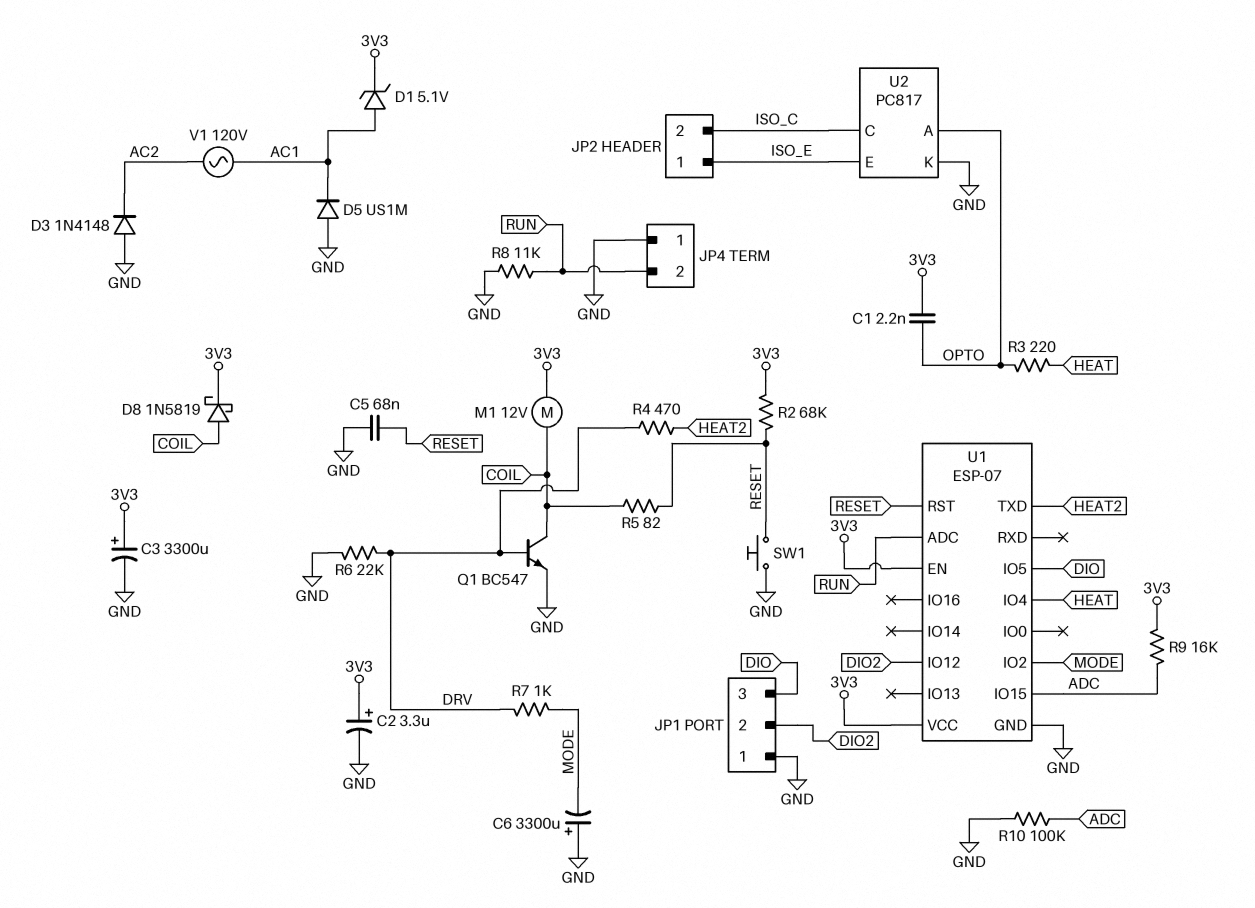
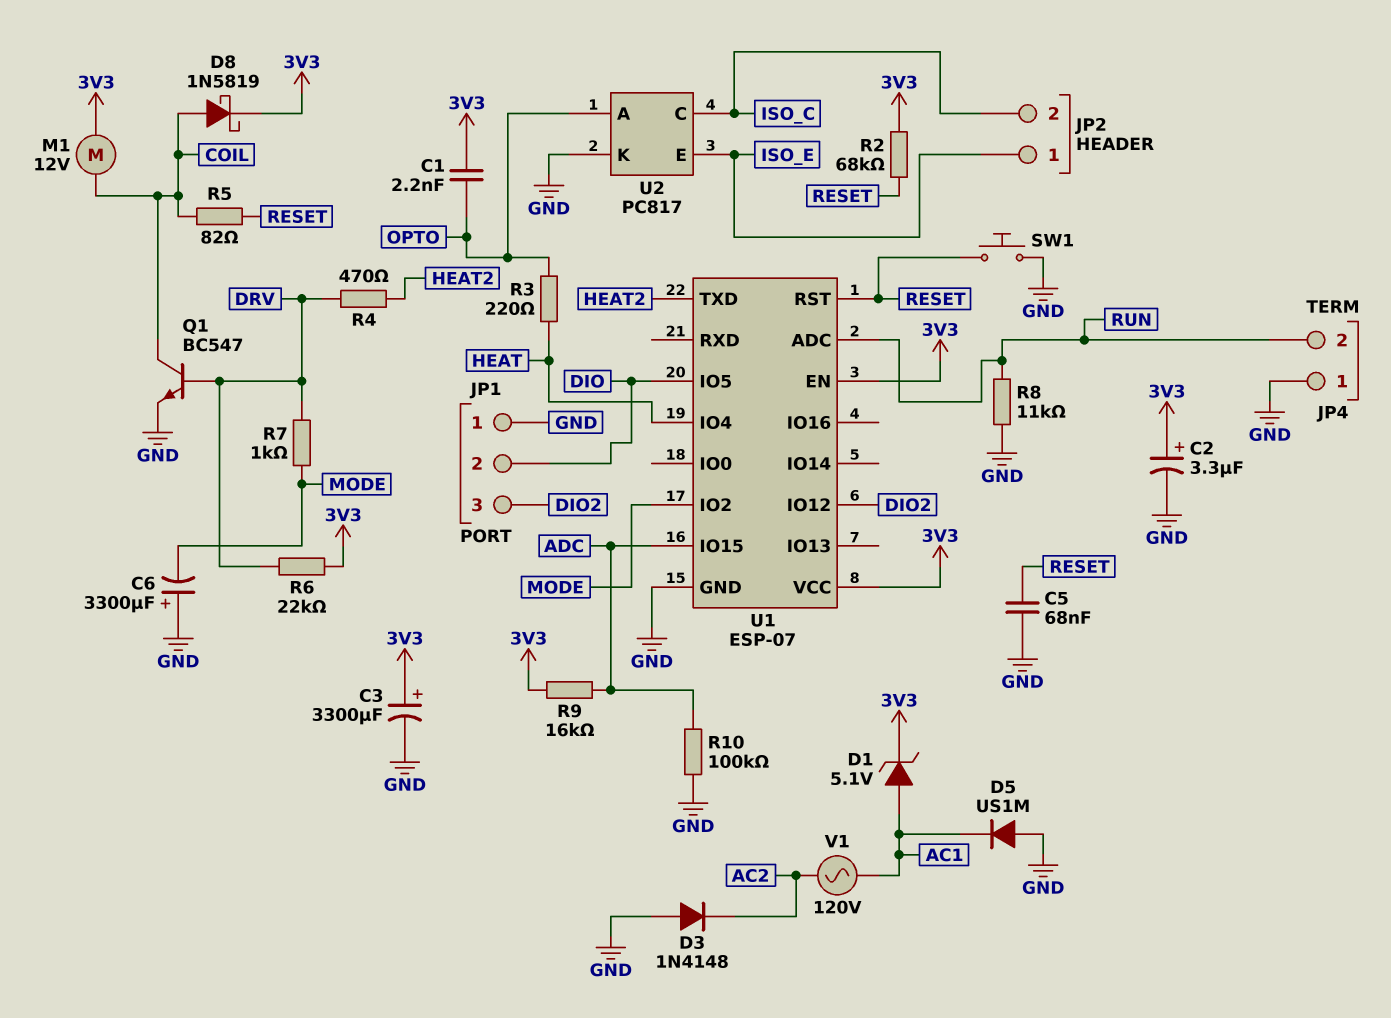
JP1 pin 2: DIO2 -> DIO
JP1 pin 3: DIO -> DIO2
R6: 22k (DRV, GND) -> 22k (3V3, DRV)

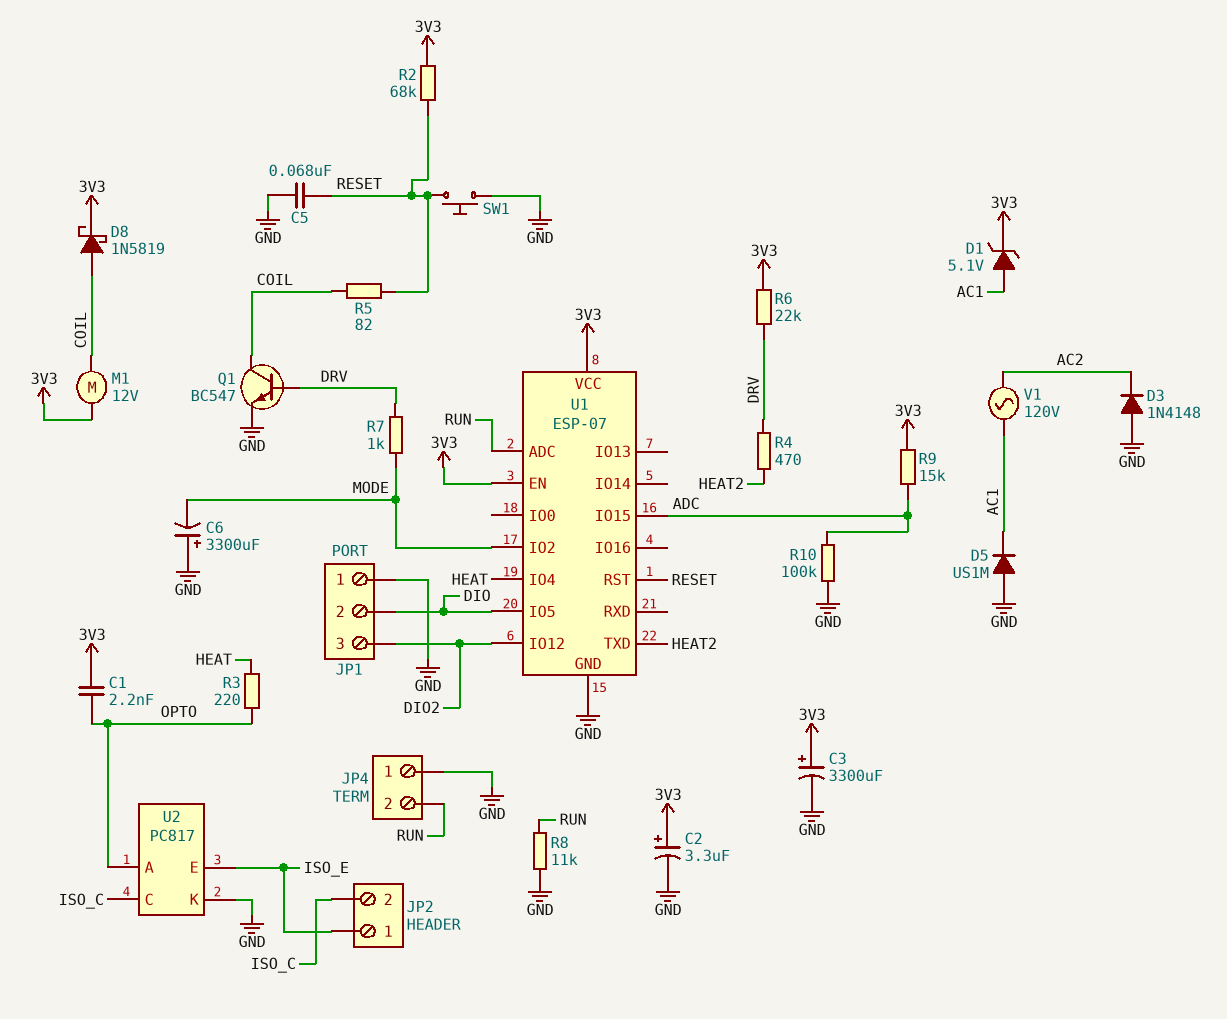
R9: 16k (3V3, ADC) -> 15k (3V3, ADC)

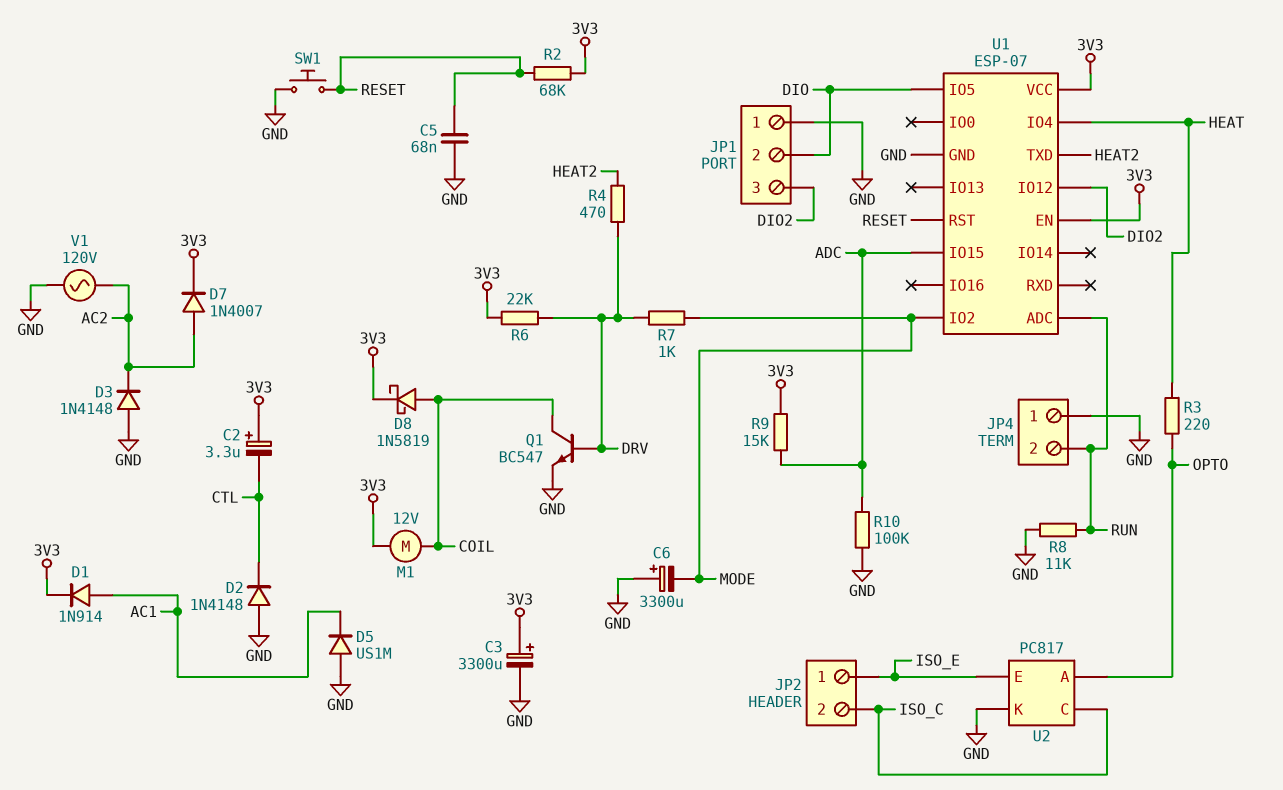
C1: 2.2nF (3V3, OPTO) -> none
C2: 3.3uF (plus 3V3, minus GND) -> 3.3uF (plus 3V3, minus CTL)
D1: zener 5.1V (A AC1, K 3V3) -> diode 1N914 (A AC1, K 3V3)
D2: none -> diode 1N4148 (A GND, K CTL)
D7: none -> diode 1N4007 (A AC2, K 3V3)
R5: 82 (COIL, RESET) -> none
V1: AC 120V (AC1, AC2) -> AC 120V (AC2, GND)

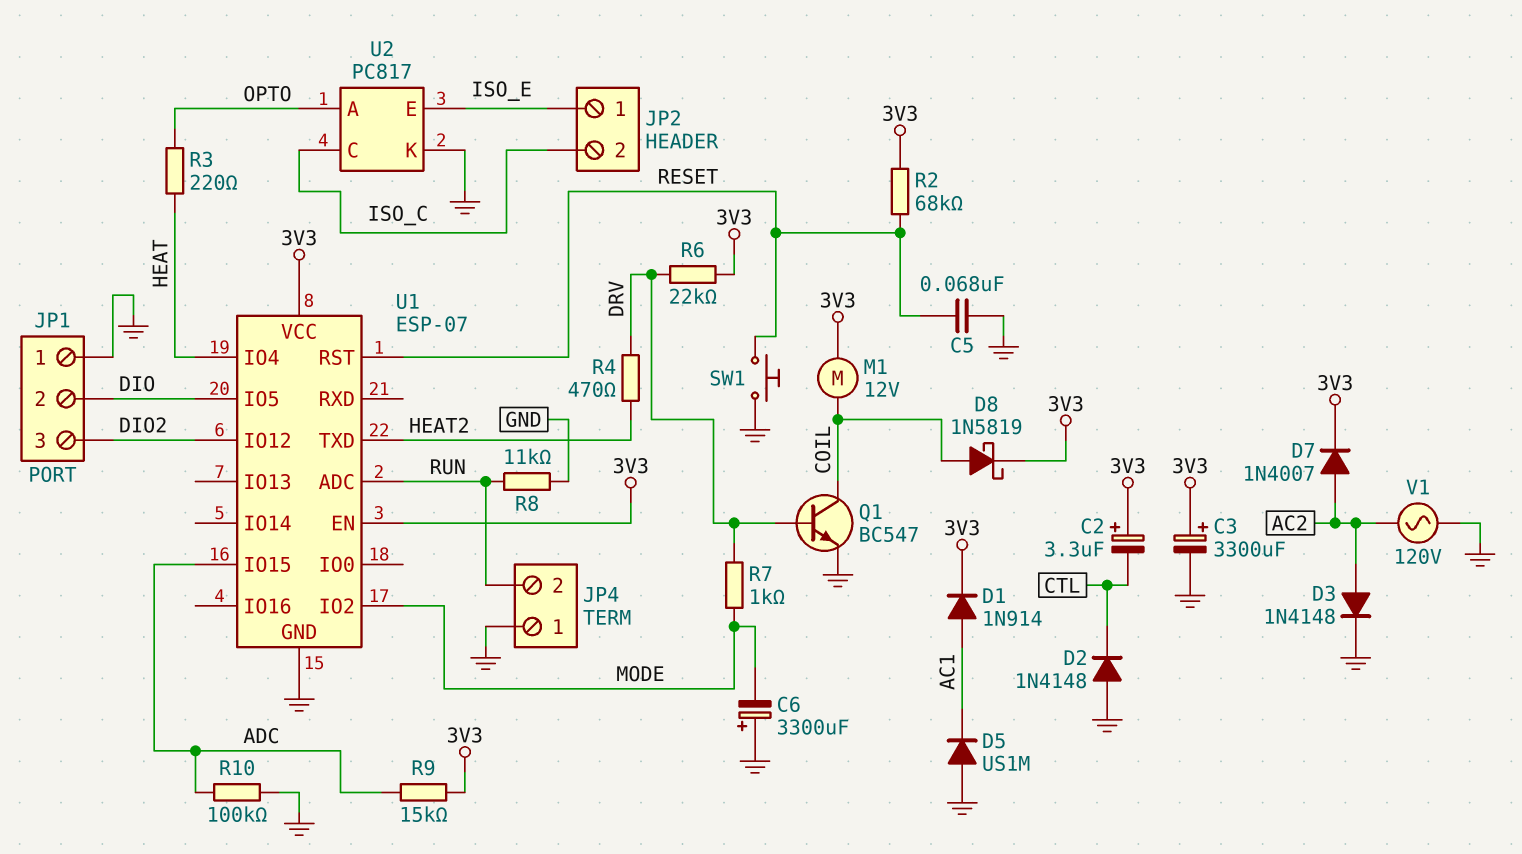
D3: diode 1N4148 (A GND, K AC2) -> diode 1N4148 (A AC2, K GND)

